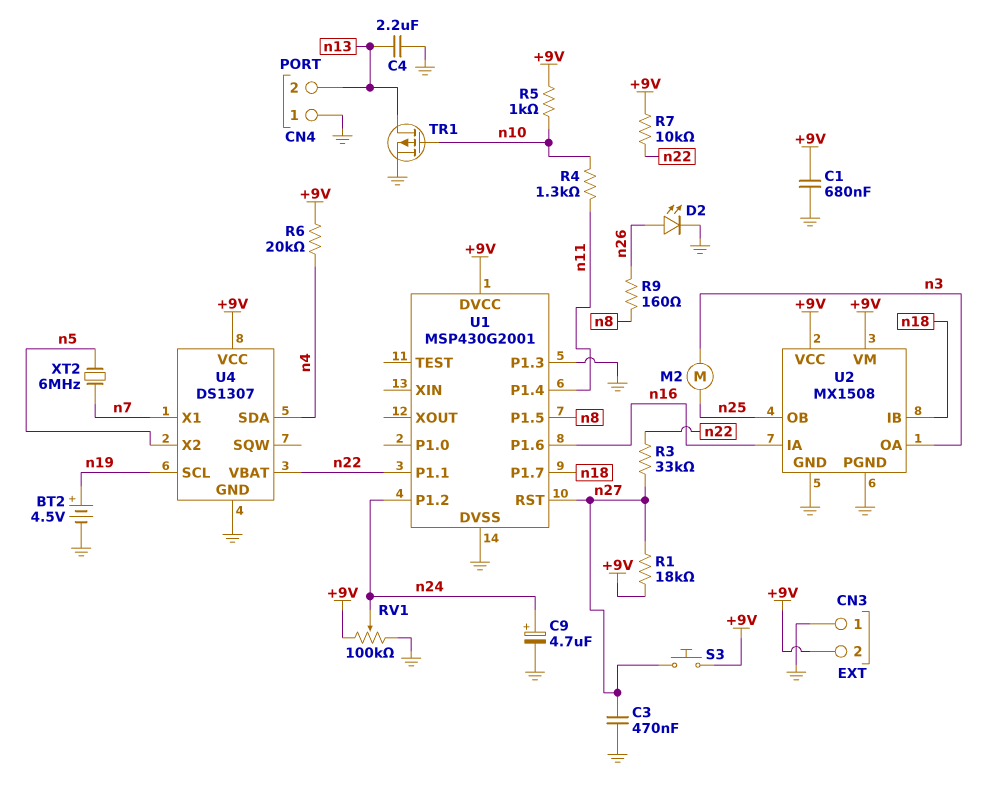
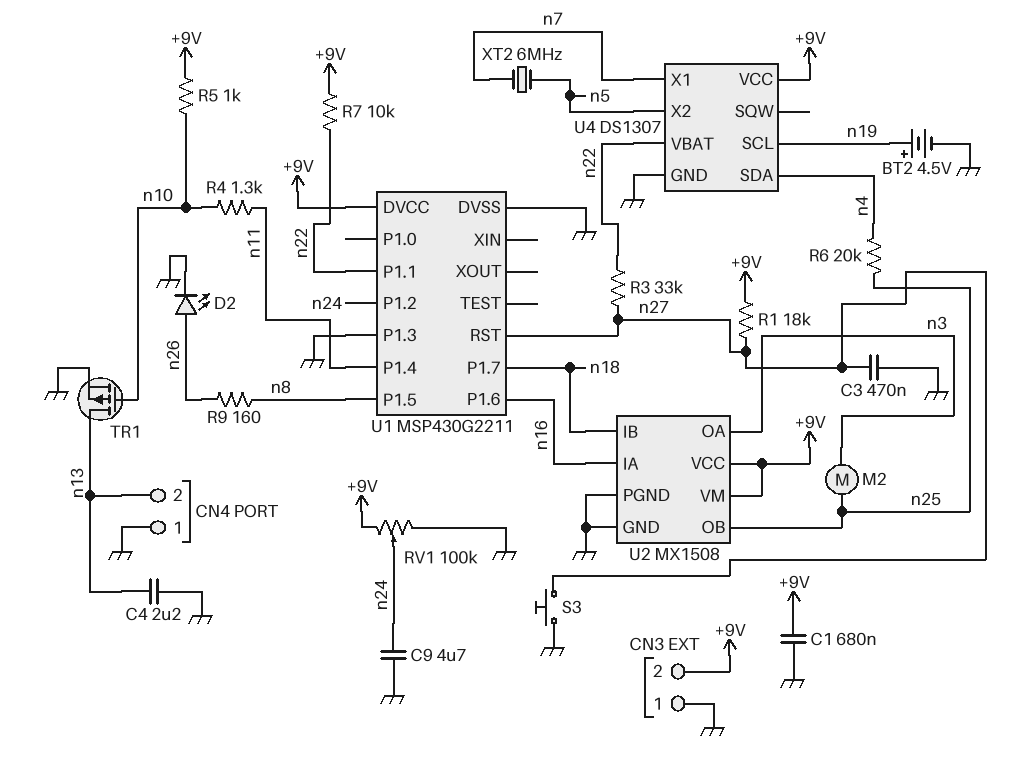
C9: 4.7uF (plus n24, minus GND) -> 4.7uF (GND, n24)
R6: 20k (+9V, n4) -> 20k (n4, n25)
S3: button (+9V, n27) -> button (GND, n27)
U1: MSP430G2001 -> MSP430G2211

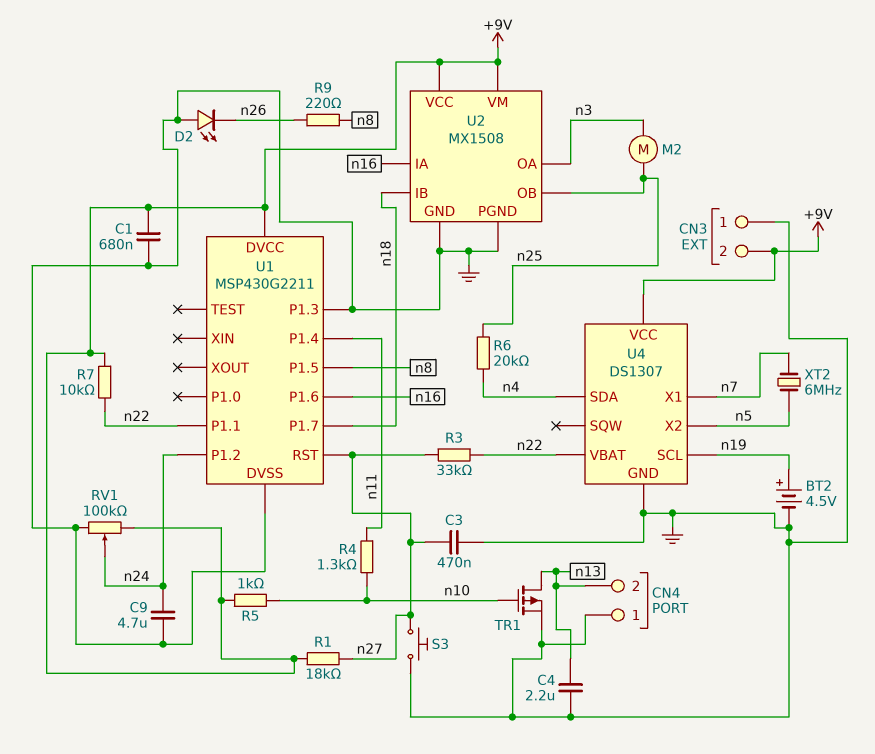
D2: LED (A n26, K GND) -> LED (A GND, K n26)
R9: 160 (n8, n26) -> 220 (n8, n26)

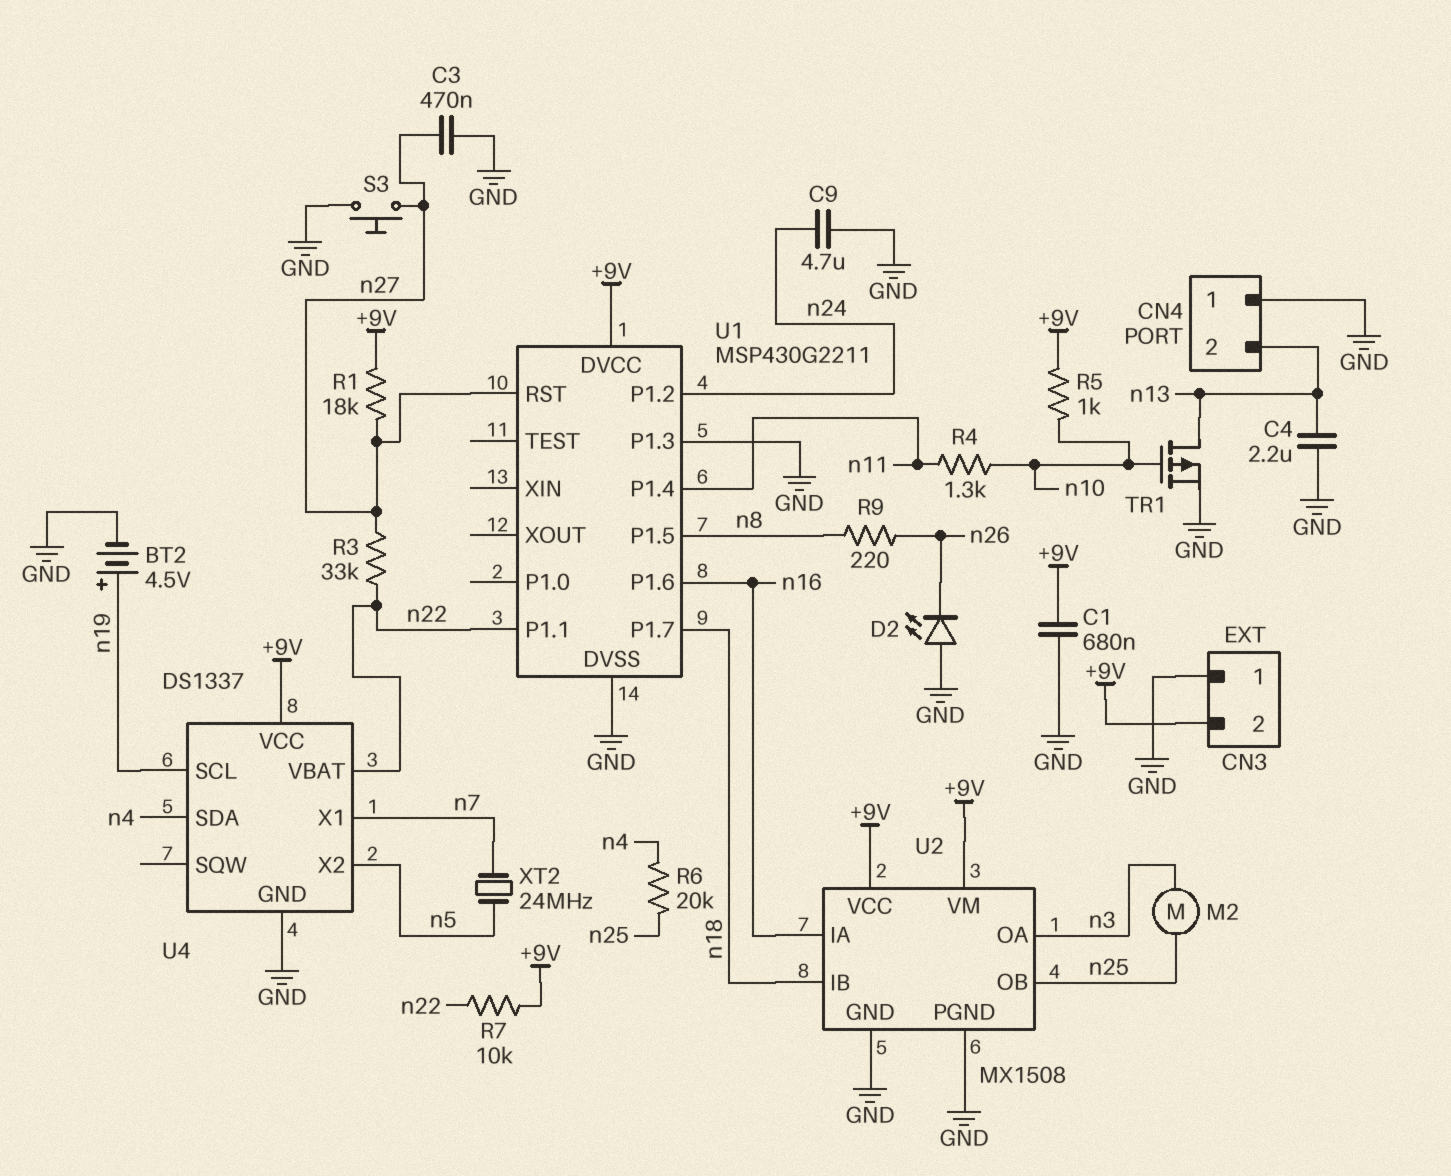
RV1: 100k (+9V, GND, wiper n24) -> none
U4: DS1307 -> DS1337
XT2: 6MHz (n5, n7) -> 24MHz (n5, n7)

